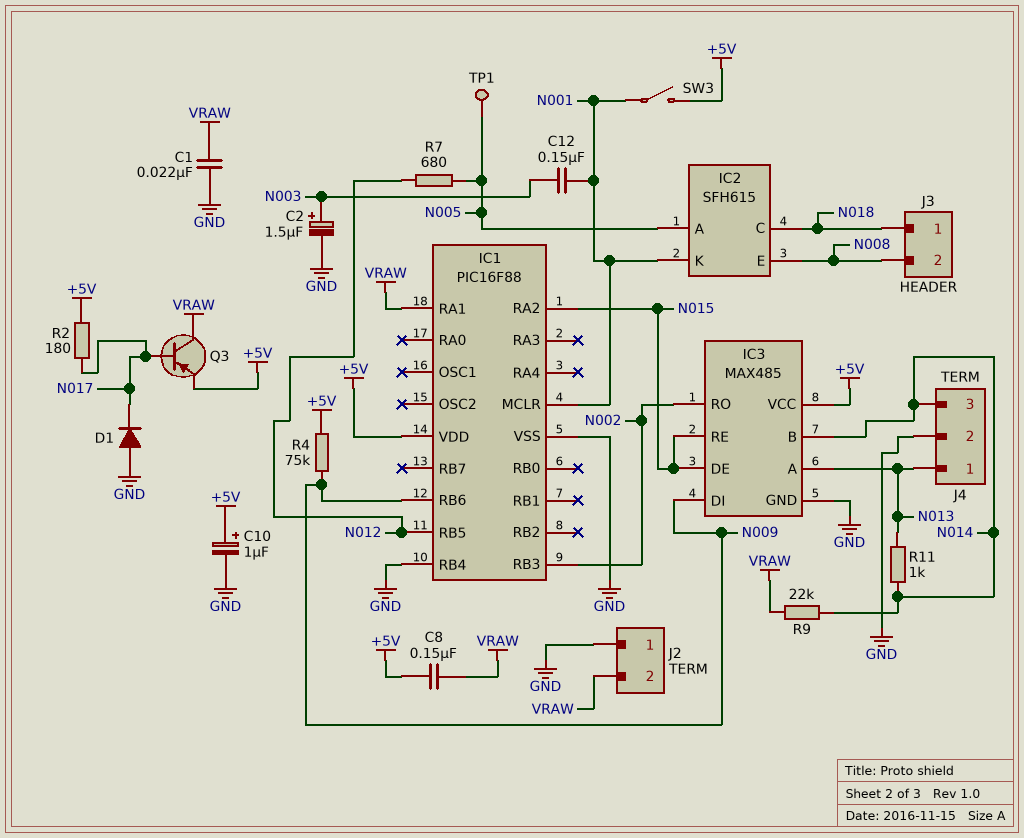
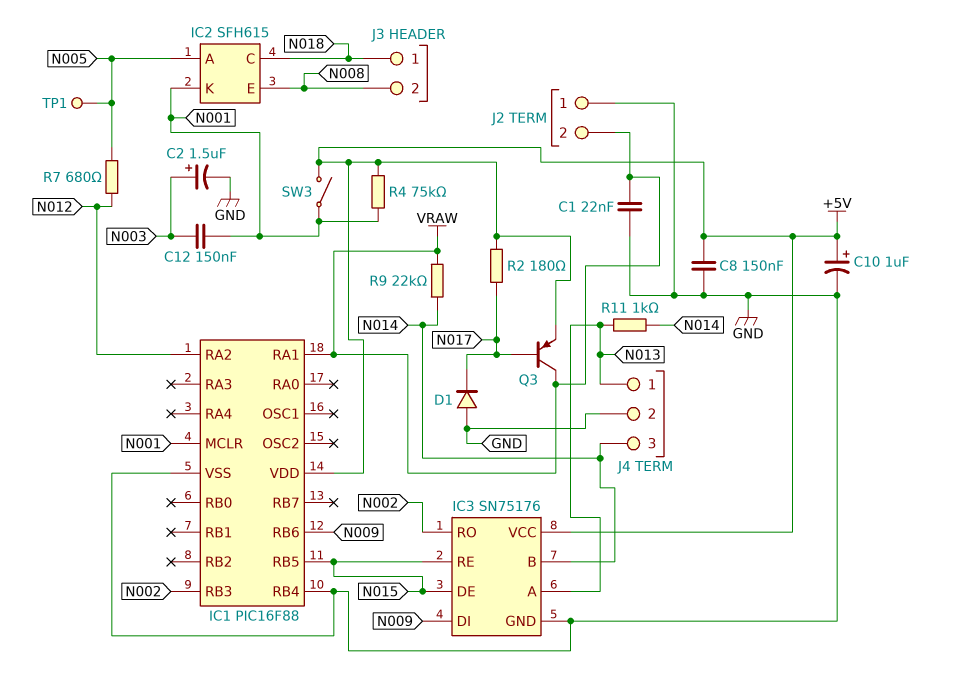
C8: 150nF (+5V, VRAW) -> 150nF (+5V, GND)
IC1 pin RA2: N015 -> N012
IC1 pin RB5: N012 -> N015
IC3: MAX485 -> SN75176
R4: 75k (+5V, N009) -> 75k (+5V, N001)

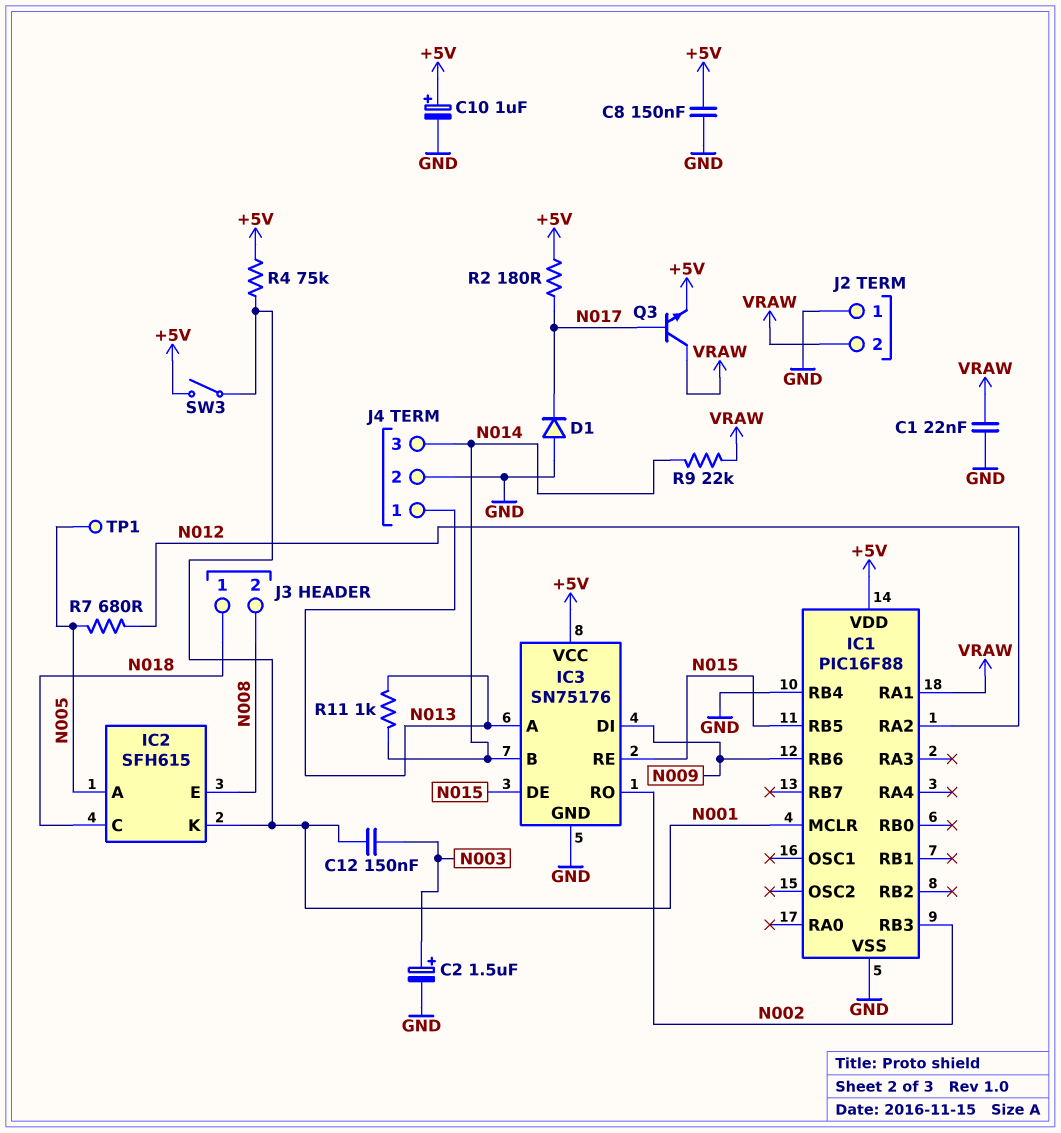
Q3: PNP (B N017, C VRAW, E +5V) -> NPN (B N017, C VRAW, E +5V)

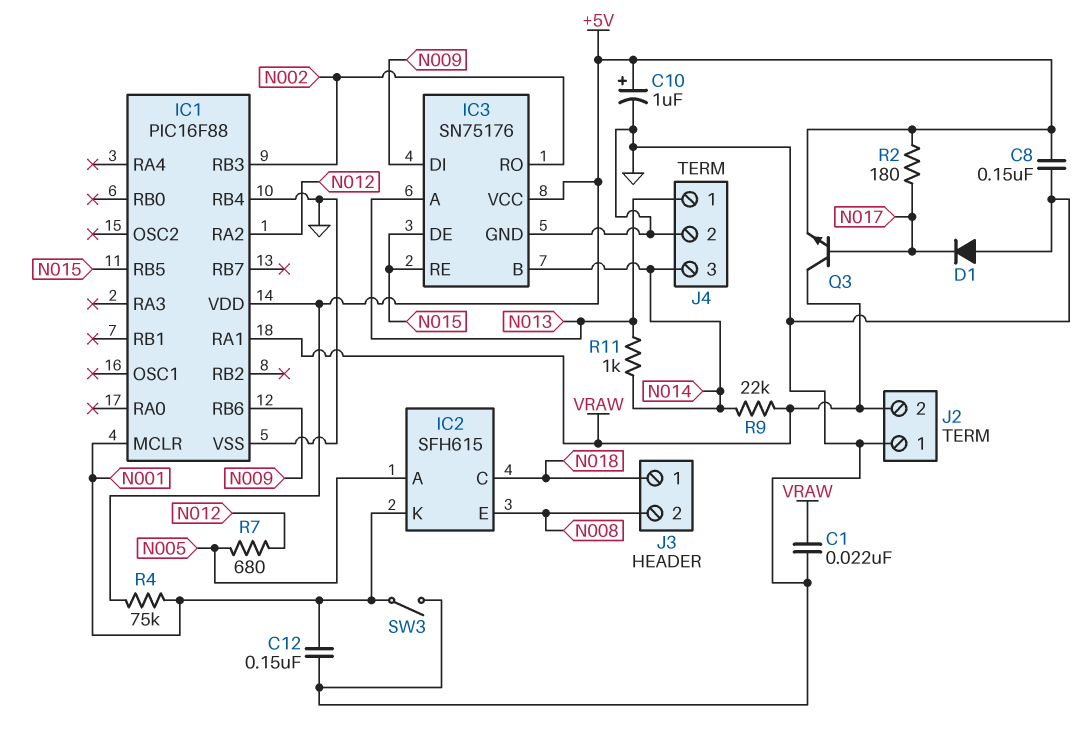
C2: 1.5uF (plus N003, minus GND) -> none
C12: 150nF (N001, N003) -> 150nF (GND, N001)
SW3: switch (+5V, N001) -> switch (GND, N001)
TP1: test point (N005) -> none

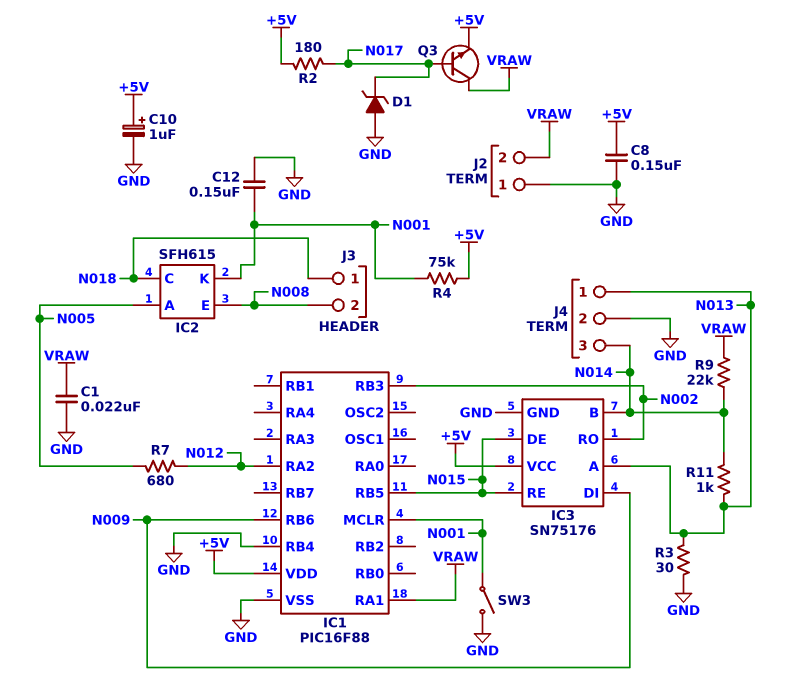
D1: diode (A GND, K N017) -> zener (A GND, K N017)
R3: none -> 30 (GND, N013)

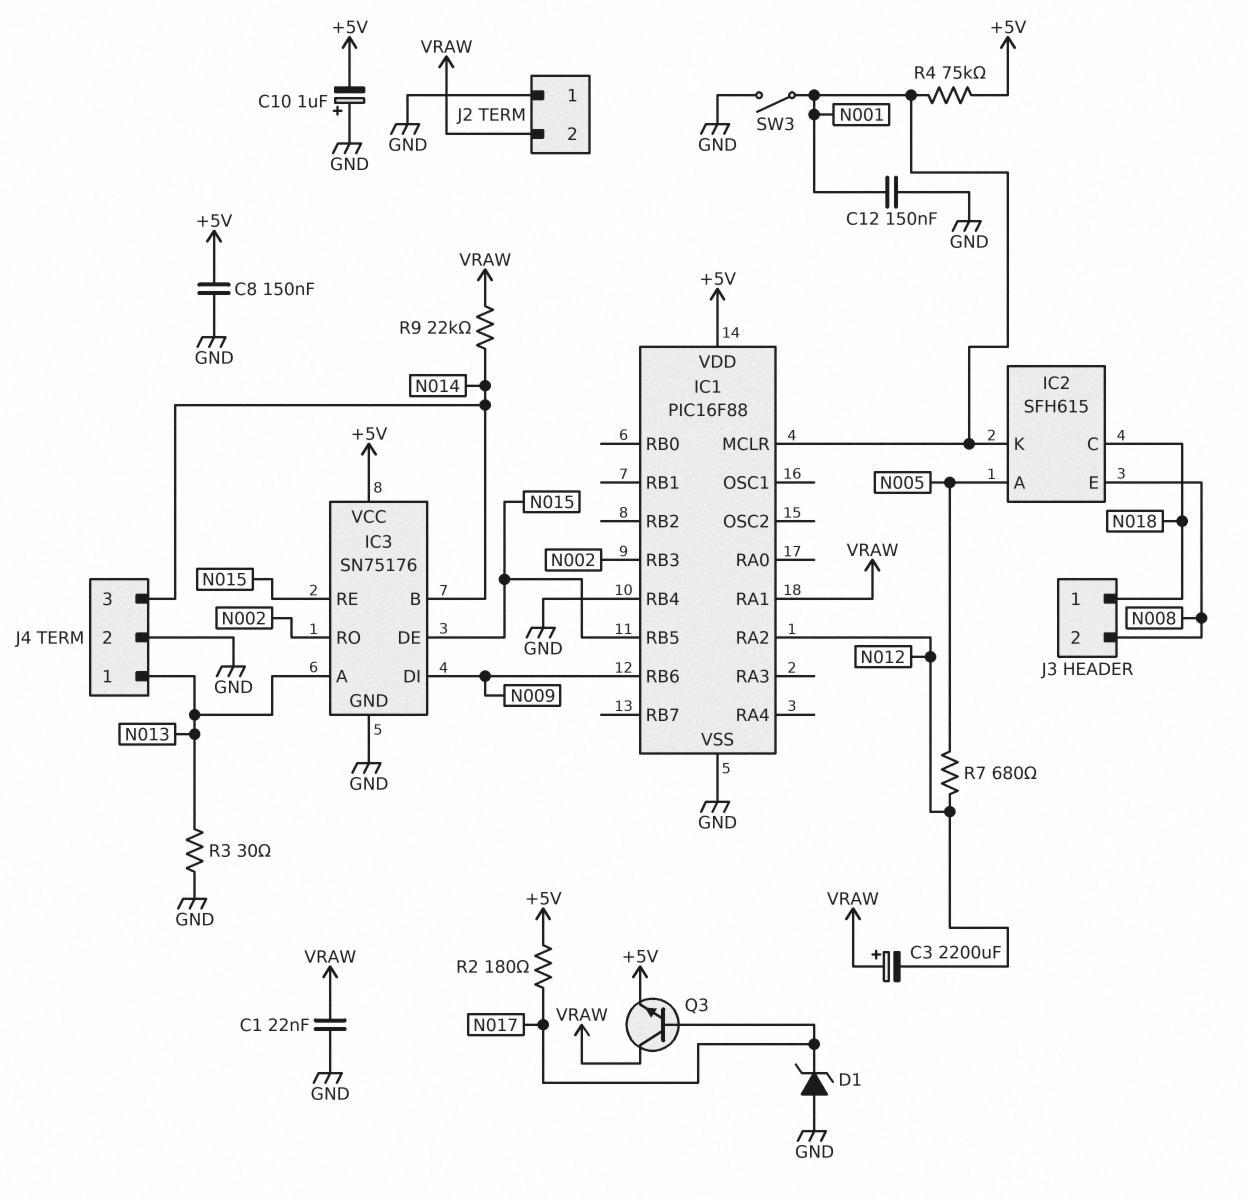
C3: none -> 2200uF (plus VRAW, minus N012)
C10: 1uF (plus +5V, minus GND) -> 1uF (plus GND, minus +5V)
R11: 1k (N013, N014) -> none

